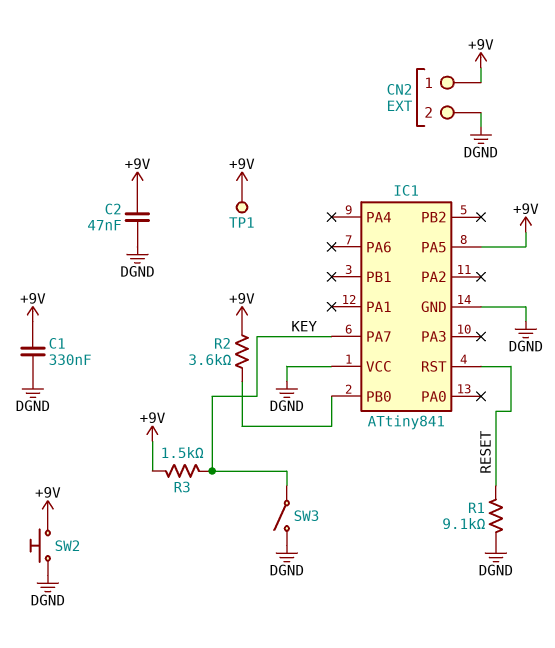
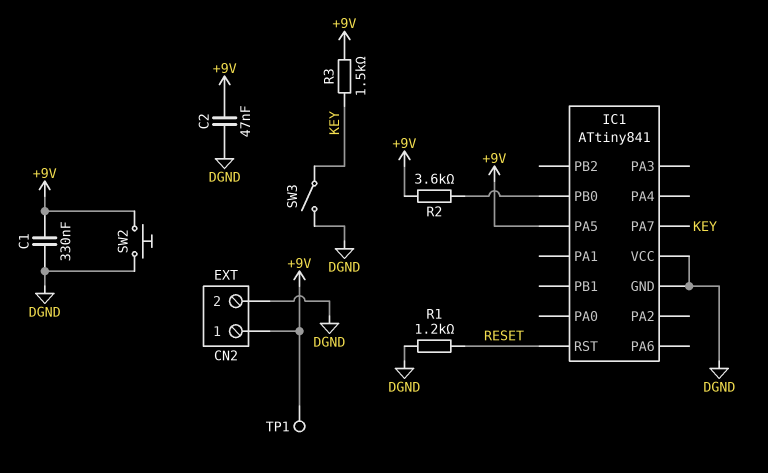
R1: 9.1k (DGND, RESET) -> 1.2k (DGND, RESET)

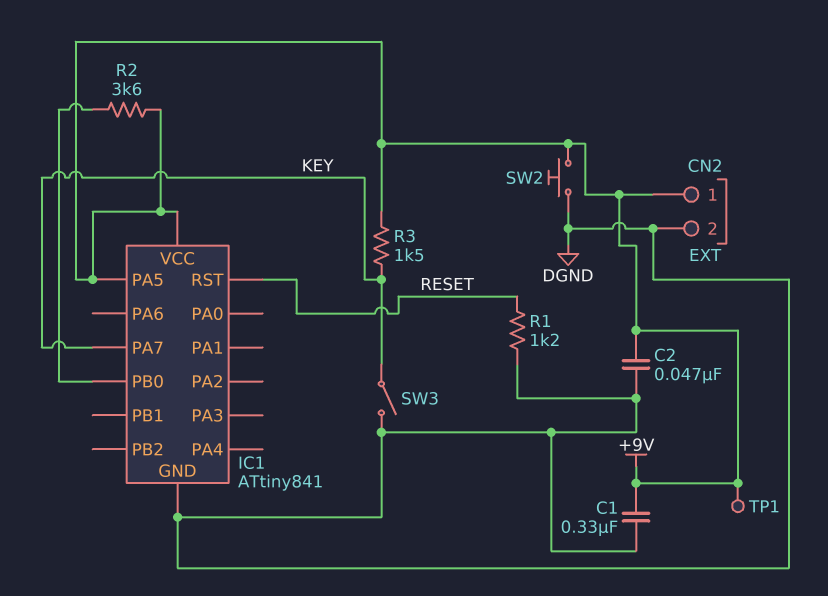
IC1 pin VCC: DGND -> +9V

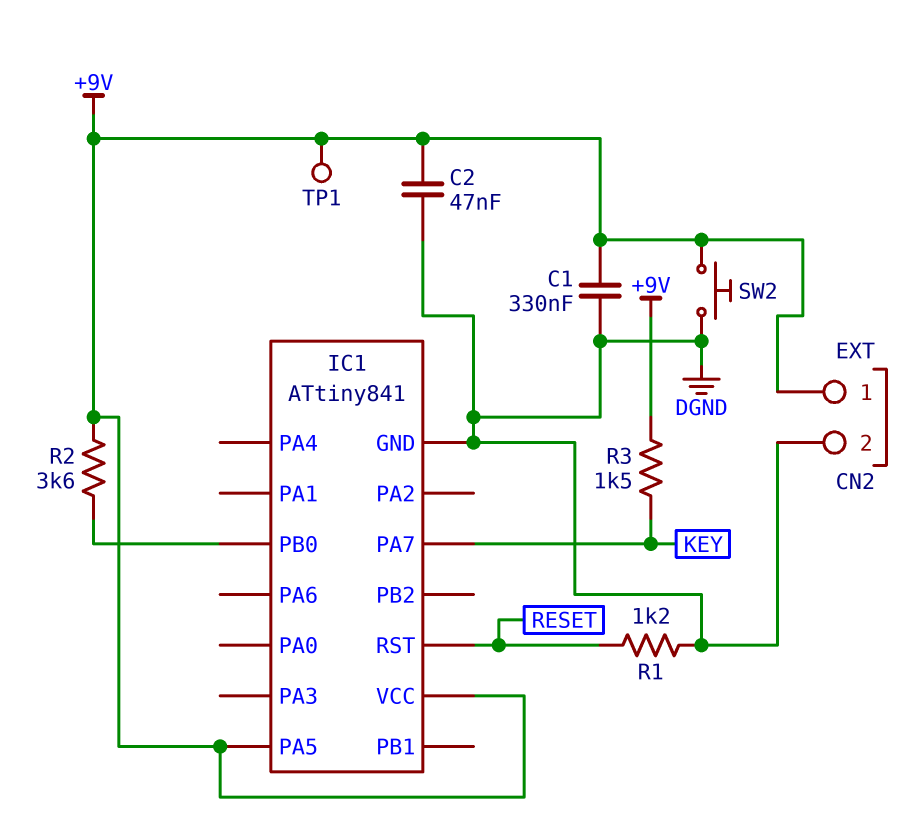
SW3: switch (DGND, KEY) -> none

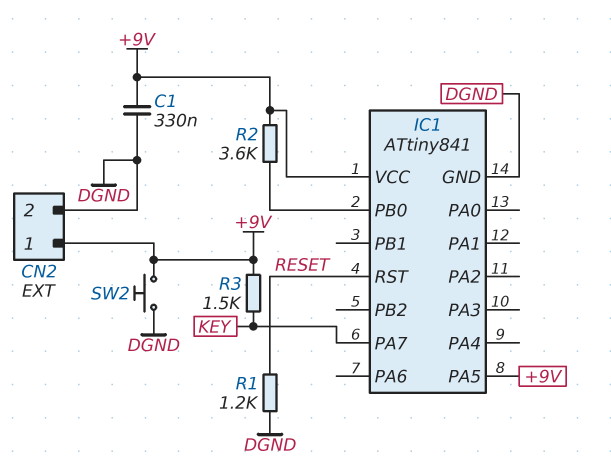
C2: 47nF (+9V, DGND) -> none
TP1: test point (+9V) -> none

